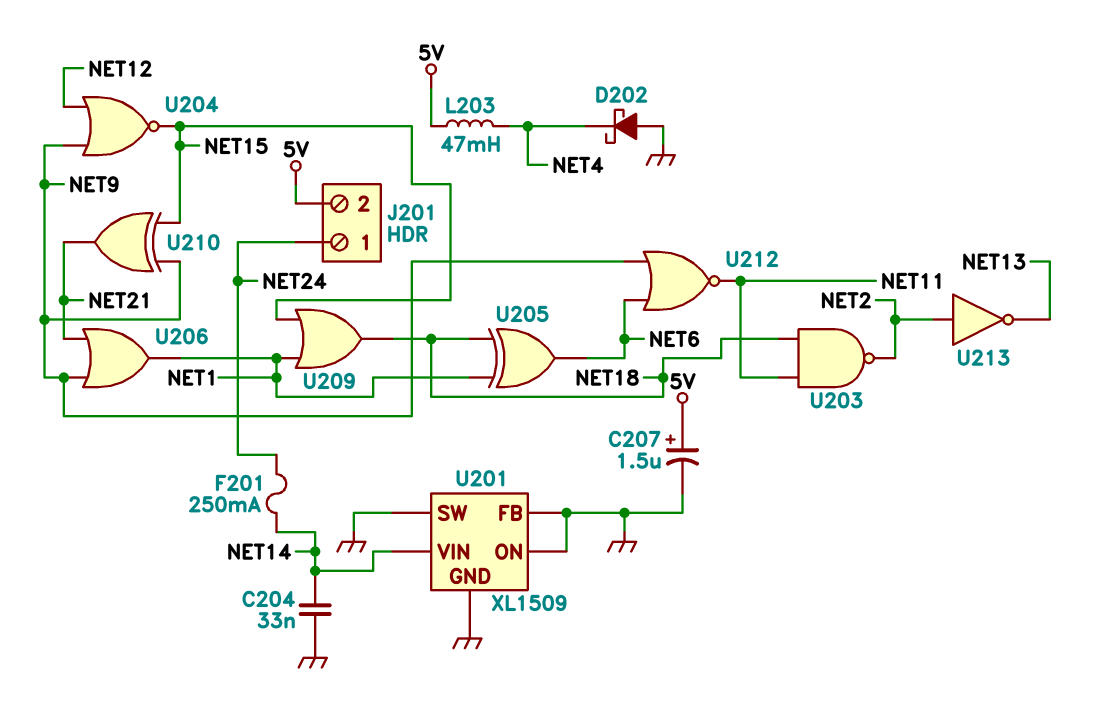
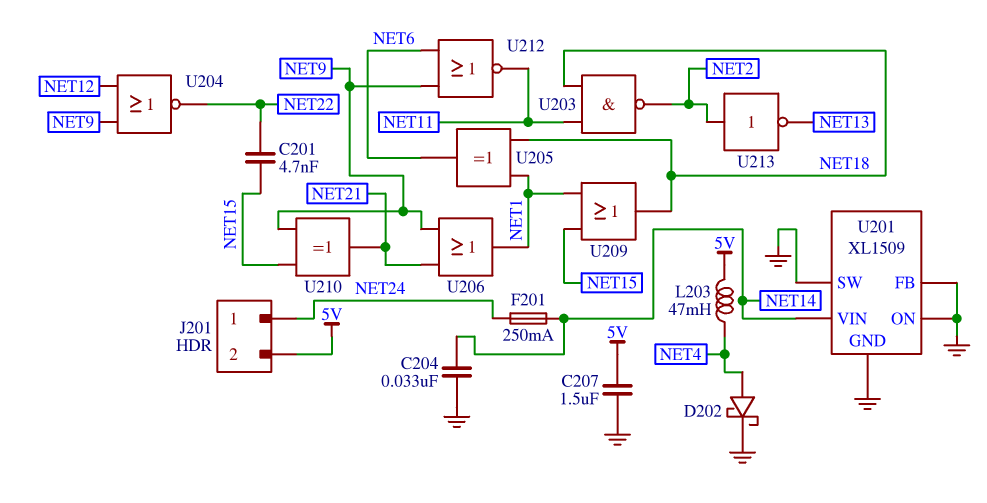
C201: none -> 4.7nF (NET15, NET22)
C207: 1.5uF (plus 5V, minus GND) -> 1.5uF (5V, GND)
D202: schottky (A GND, K NET4) -> schottky (A NET4, K GND)
U204: NOR (in NET9, in NET12, out NET15) -> NOR (in NET9, in NET12, out NET22)

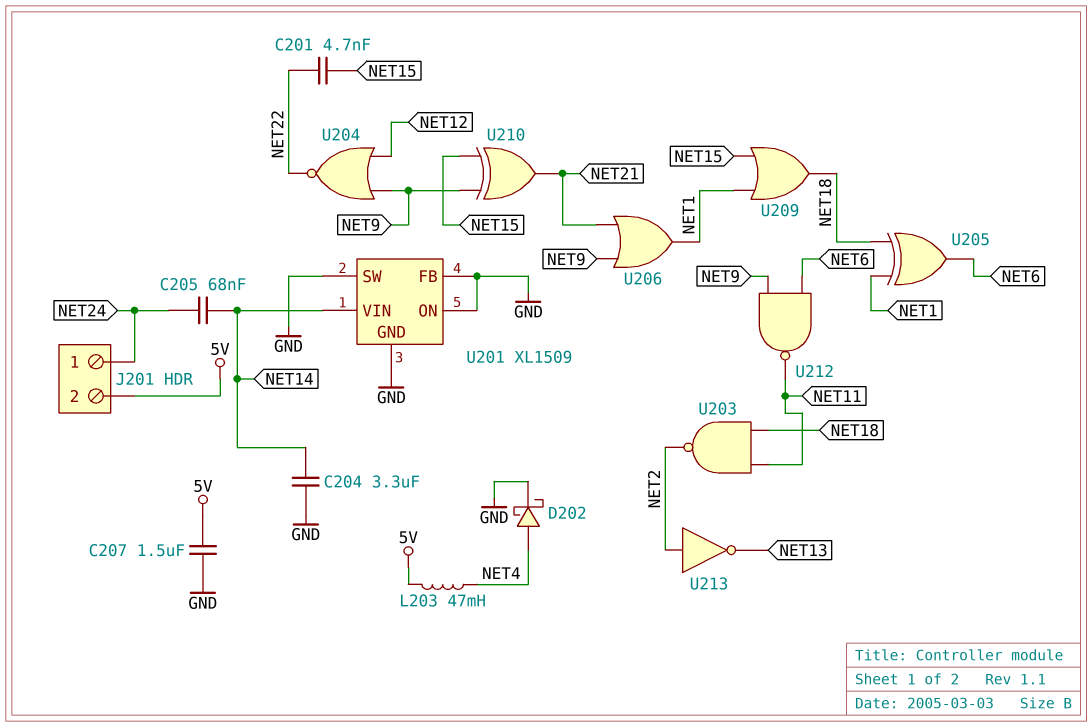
C204: 33nF (GND, NET14) -> 3.3uF (GND, NET14)
C205: none -> 68nF (NET14, NET24)
F201: 250mA (NET14, NET24) -> none
U212: NOR (in NET6, in NET9, out NET11) -> NAND (in NET6, in NET9, out NET11)

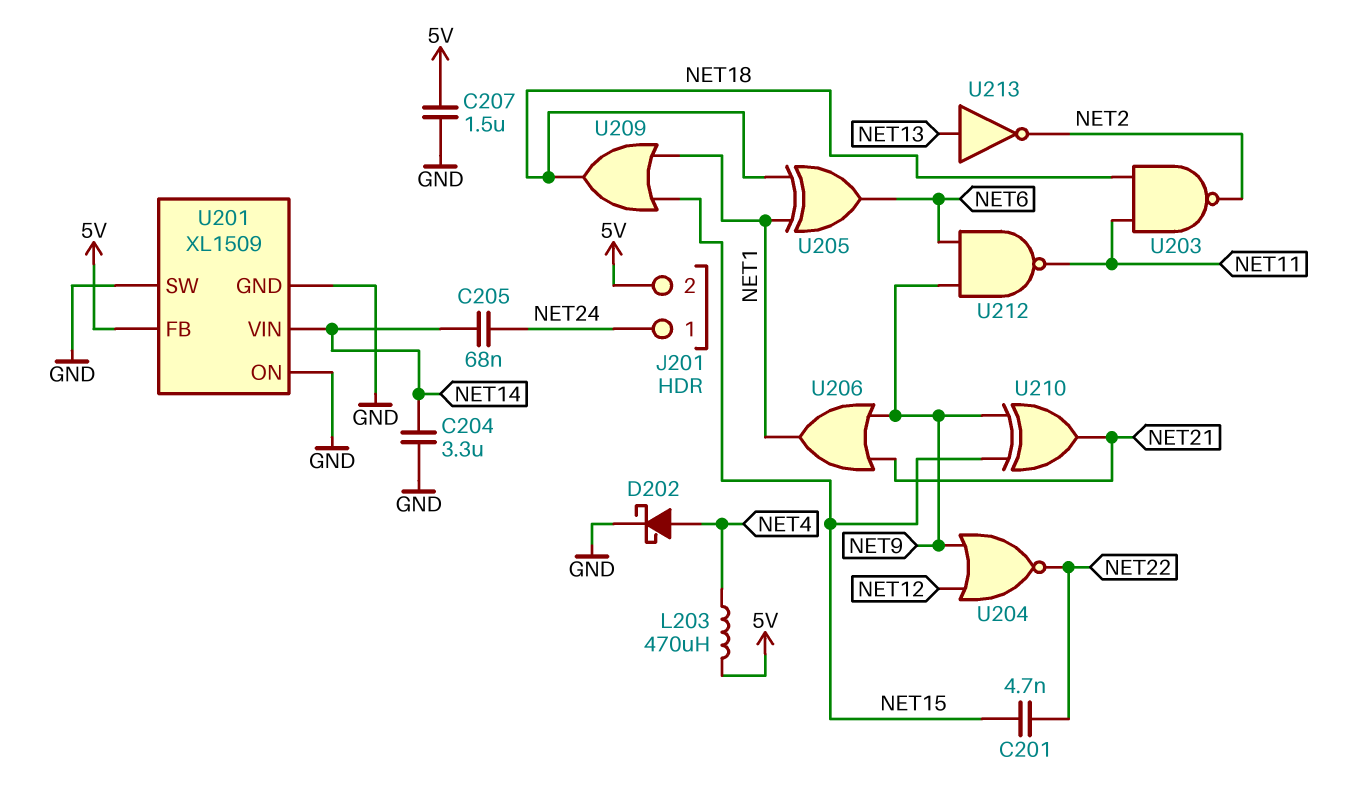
L203: 47mH (5V, NET4) -> 470uH (5V, NET4)
U201 pin FB: GND -> 5V
U213: NOT (in NET2, out NET13) -> NOT (in NET13, out NET2)

